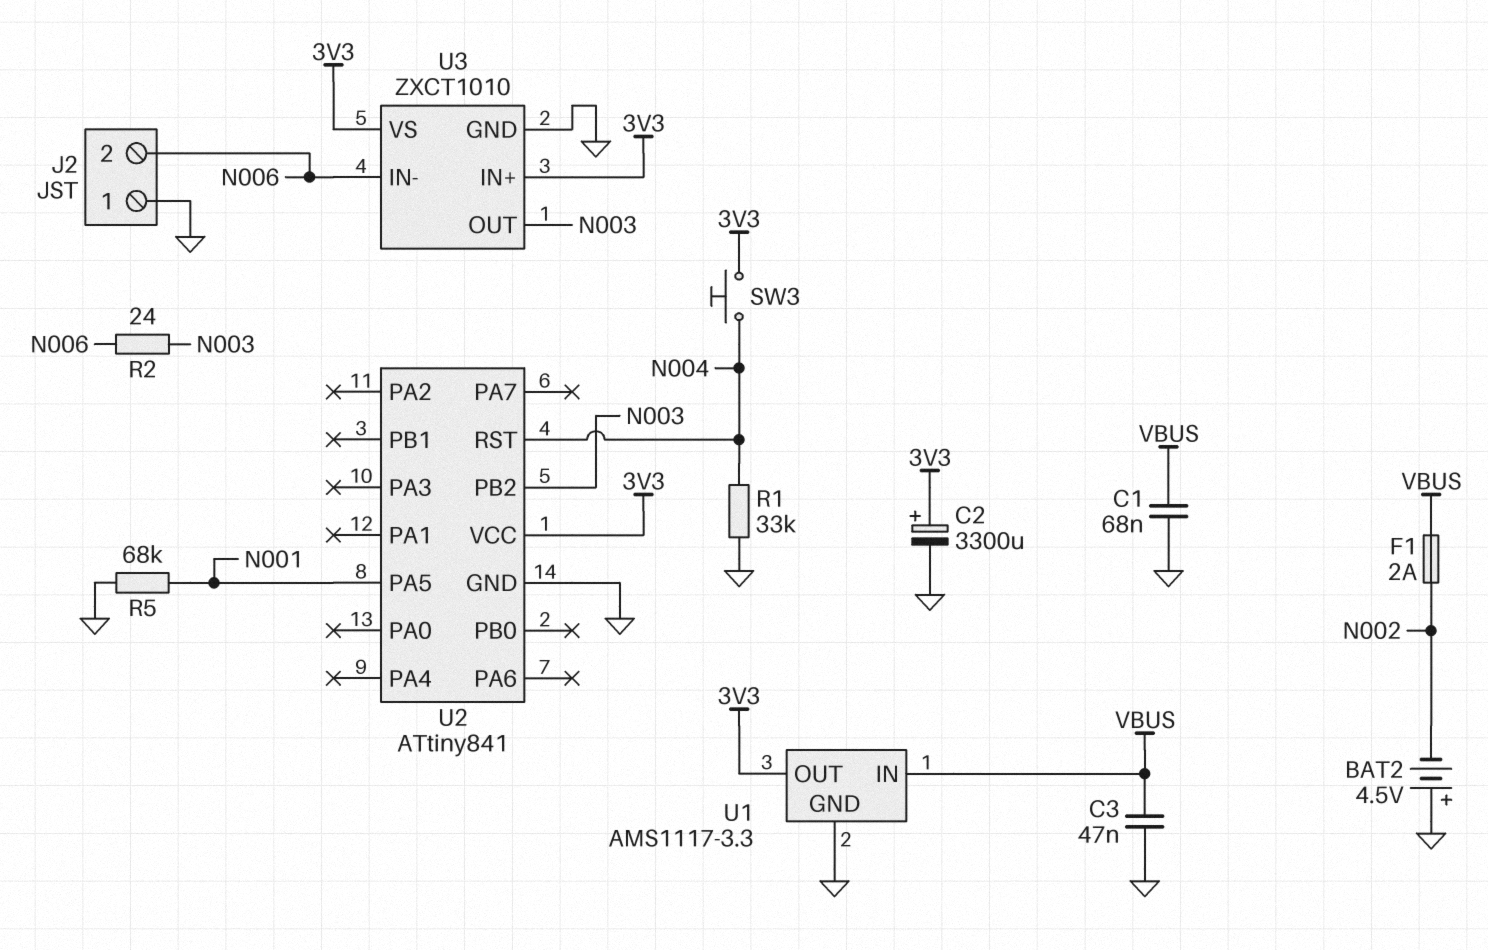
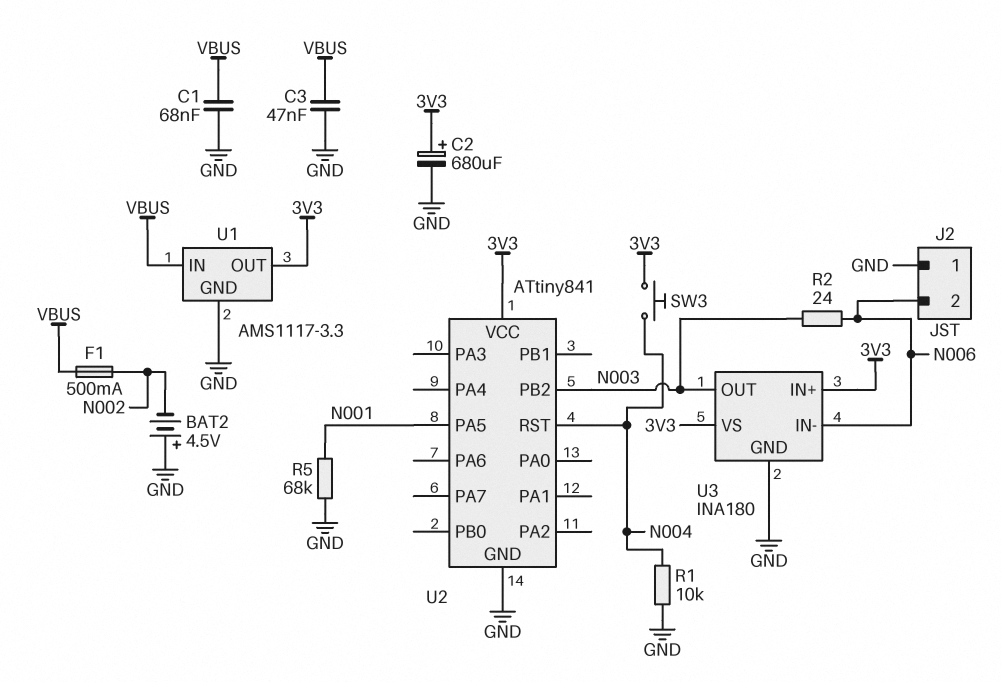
C2: 3300uF (plus 3V3, minus GND) -> 680uF (plus 3V3, minus GND)
F1: 2A (N002, VBUS) -> 500mA (N002, VBUS)
R1: 33k (GND, N004) -> 10k (GND, N004)
U3: ZXCT1010 -> INA180

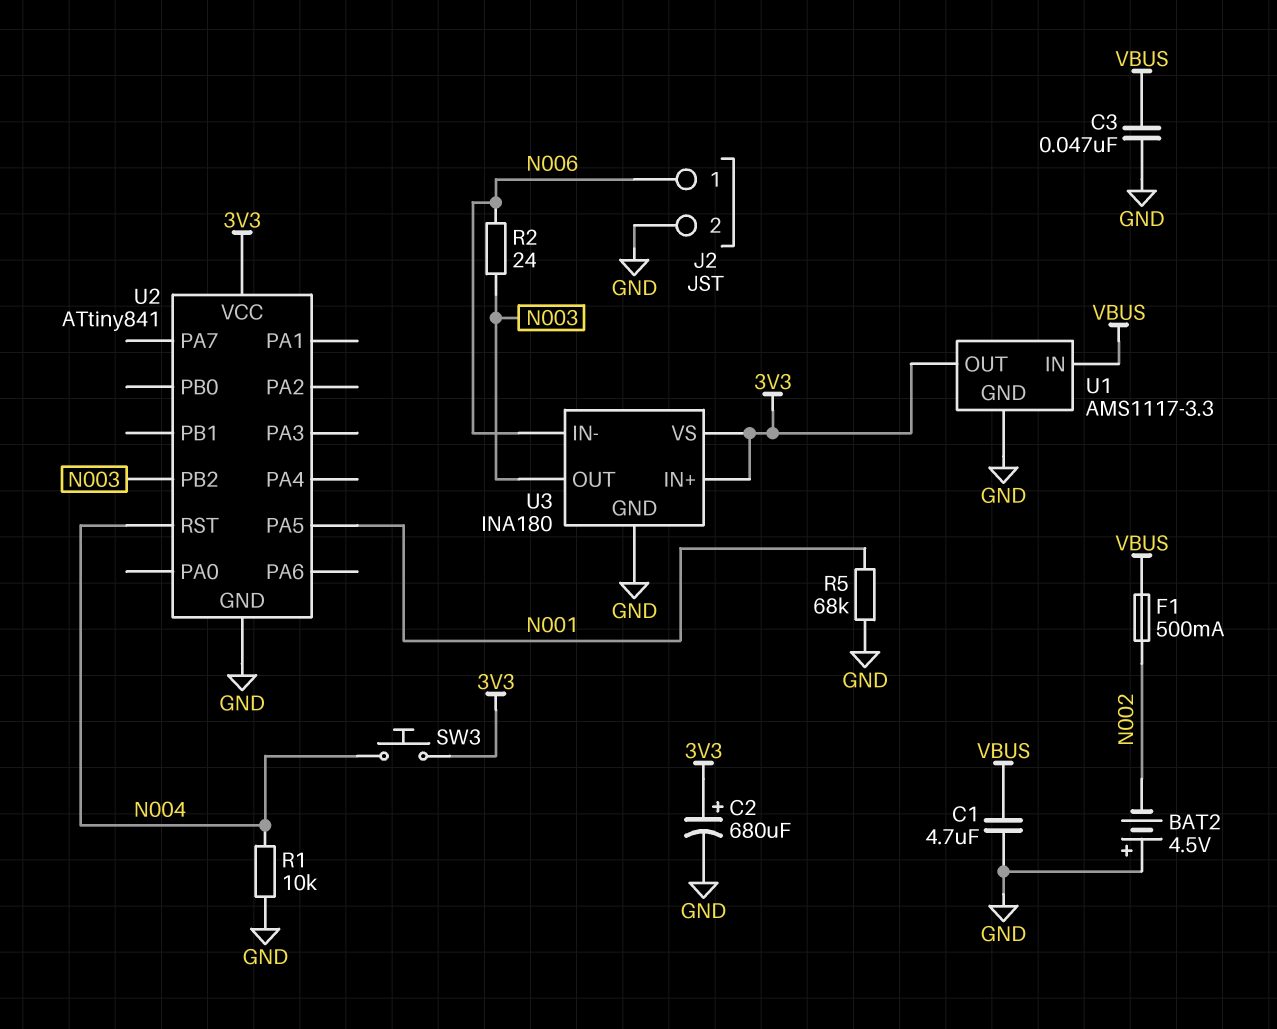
C1: 68nF (GND, VBUS) -> 4.7uF (GND, VBUS)
J2 pin 1: GND -> N006
J2 pin 2: N006 -> GND

